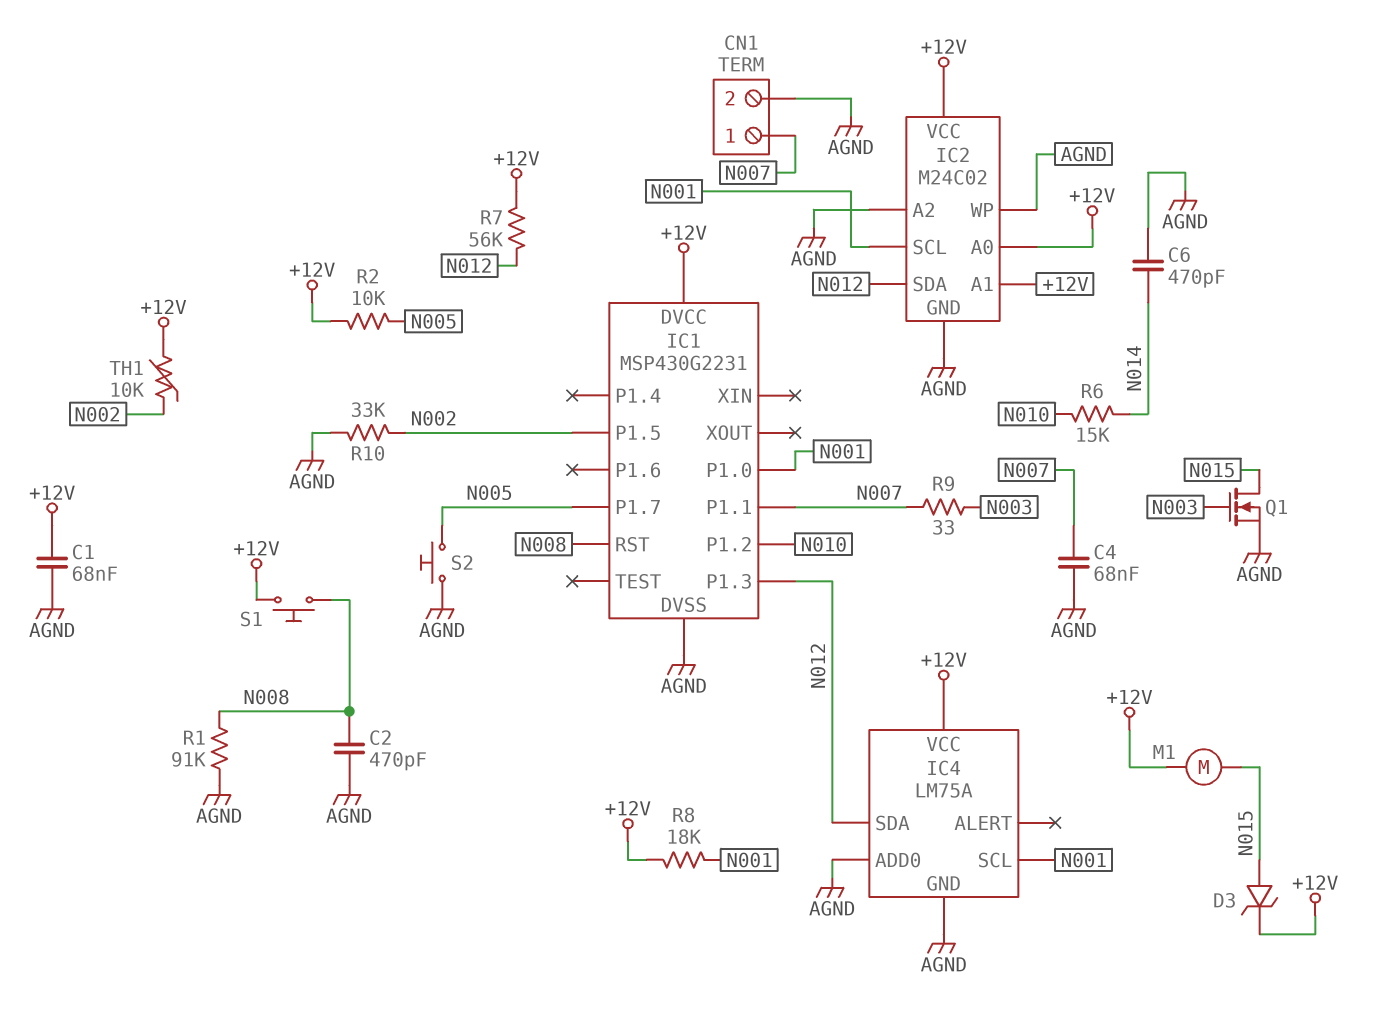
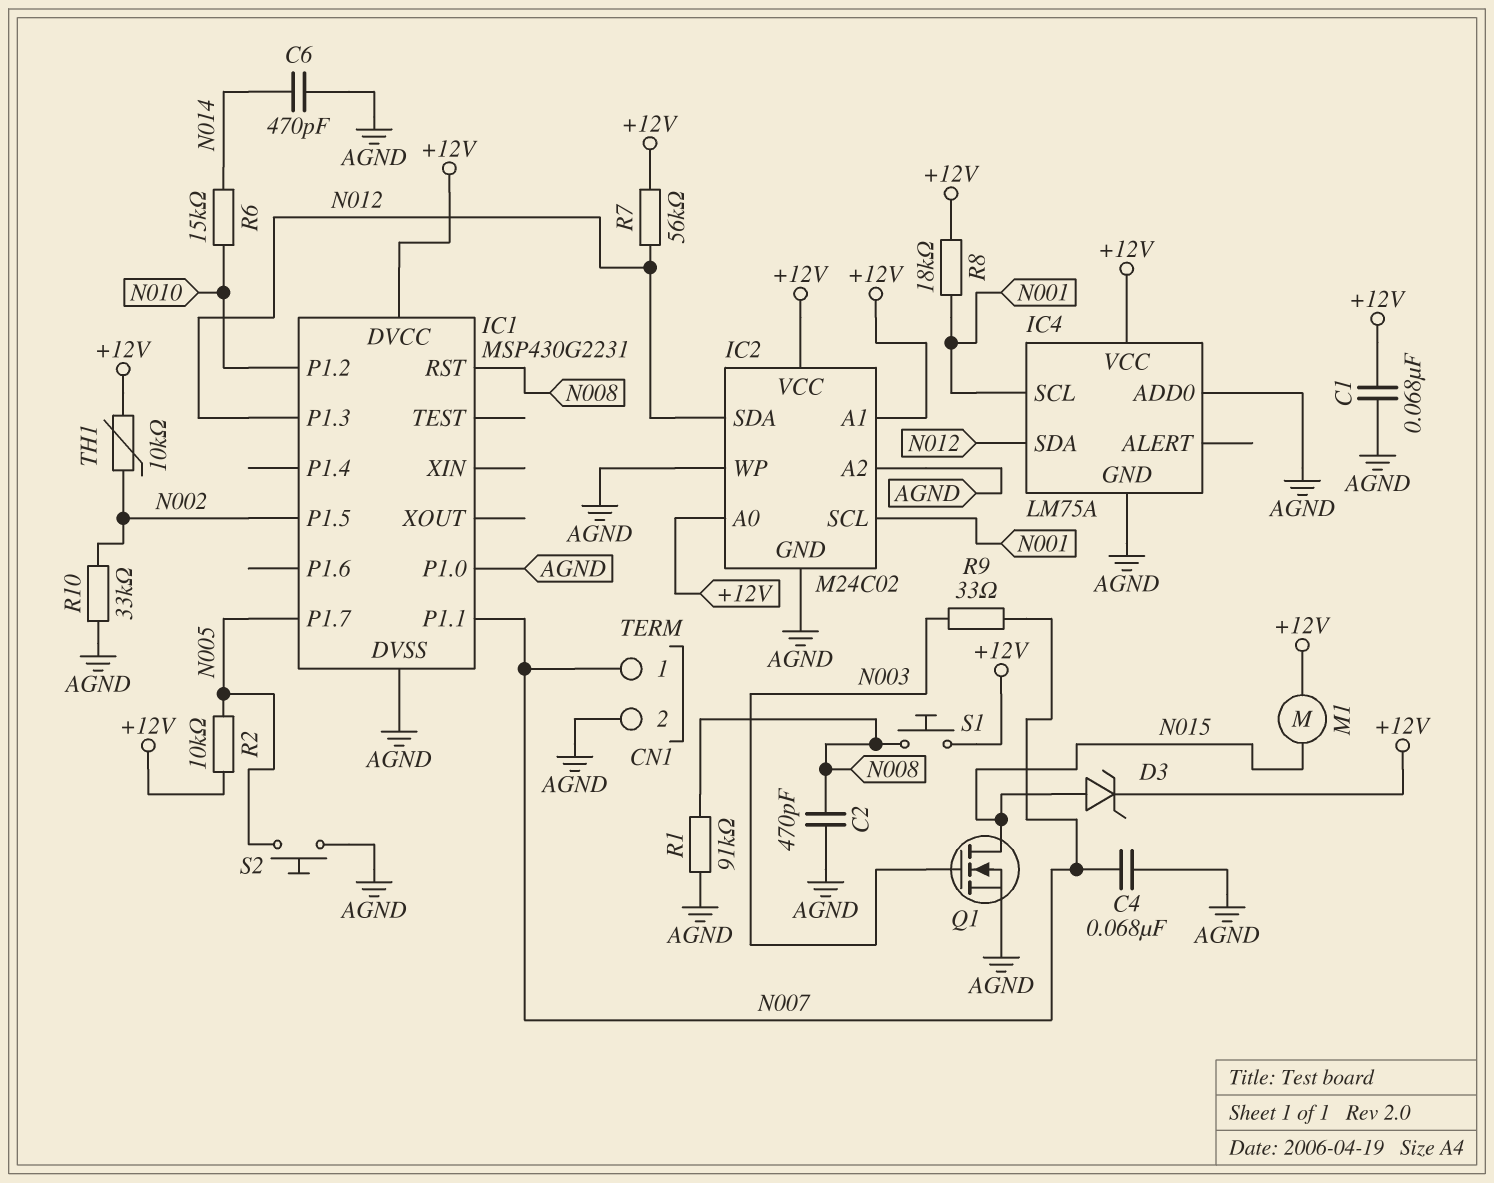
IC1 pin P1.0: N001 -> AGND

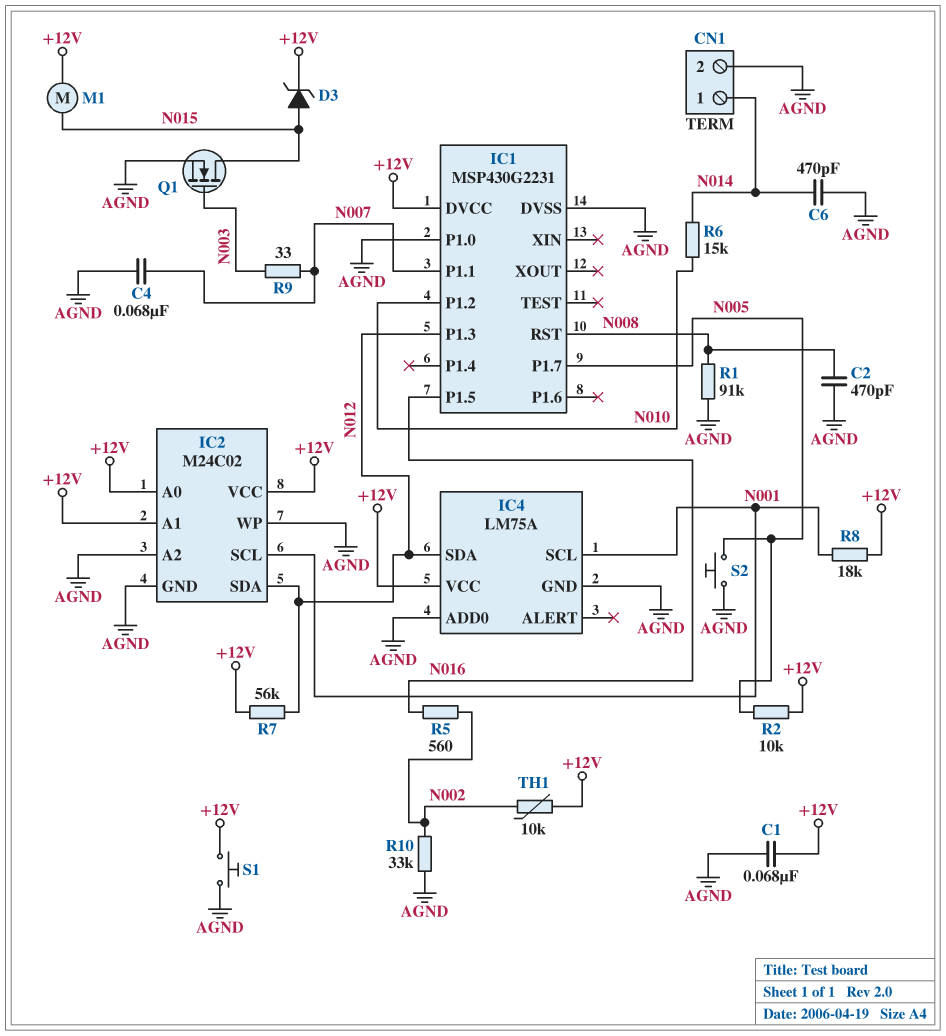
CN1 pin 1: N007 -> N014
IC1 pin P1.5: N002 -> N016
R5: none -> 560 (N002, N016)
S1: button (+12V, N008) -> button (+12V, AGND)

